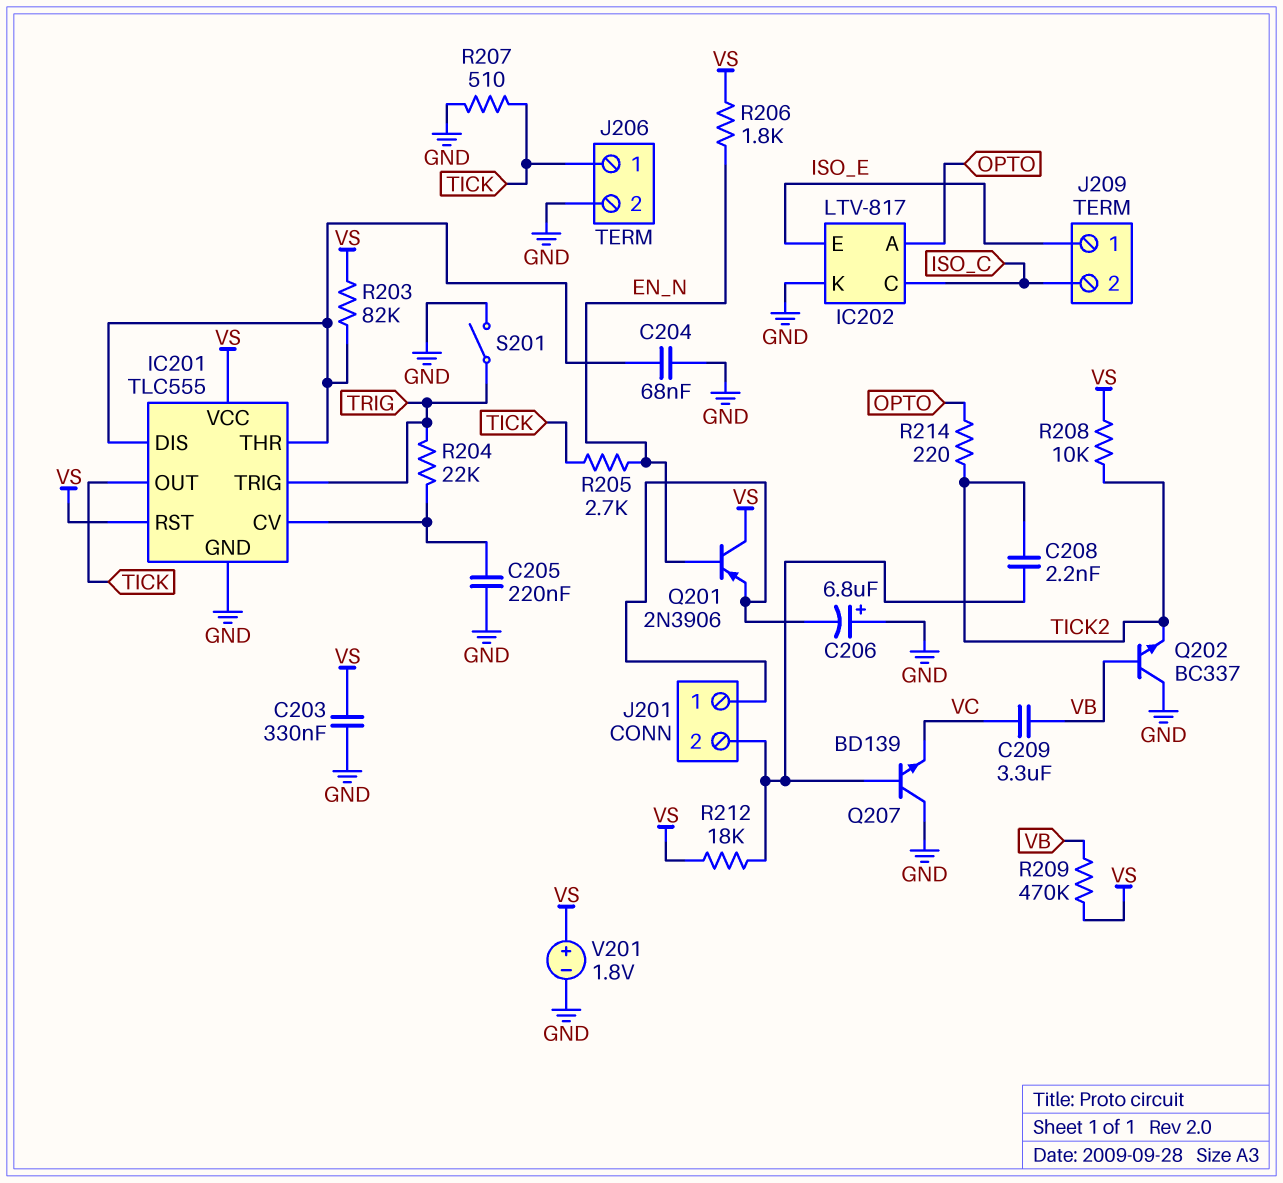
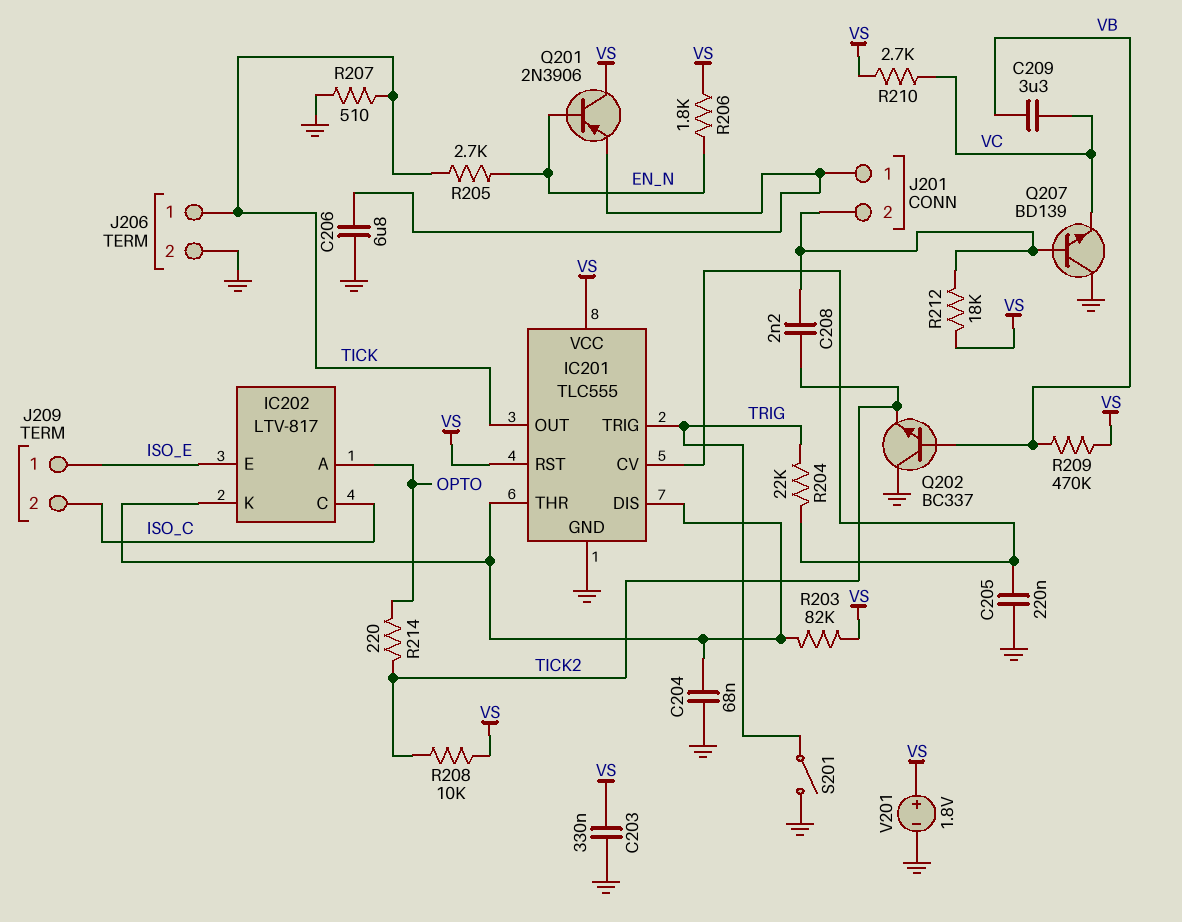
C206: 6.8uF (plus GND, minus J201/1) -> 6.8uF (GND, J201/1)
IC202 pin K: GND -> IC201/DIS
R210: none -> 2.7k (VC, VS)

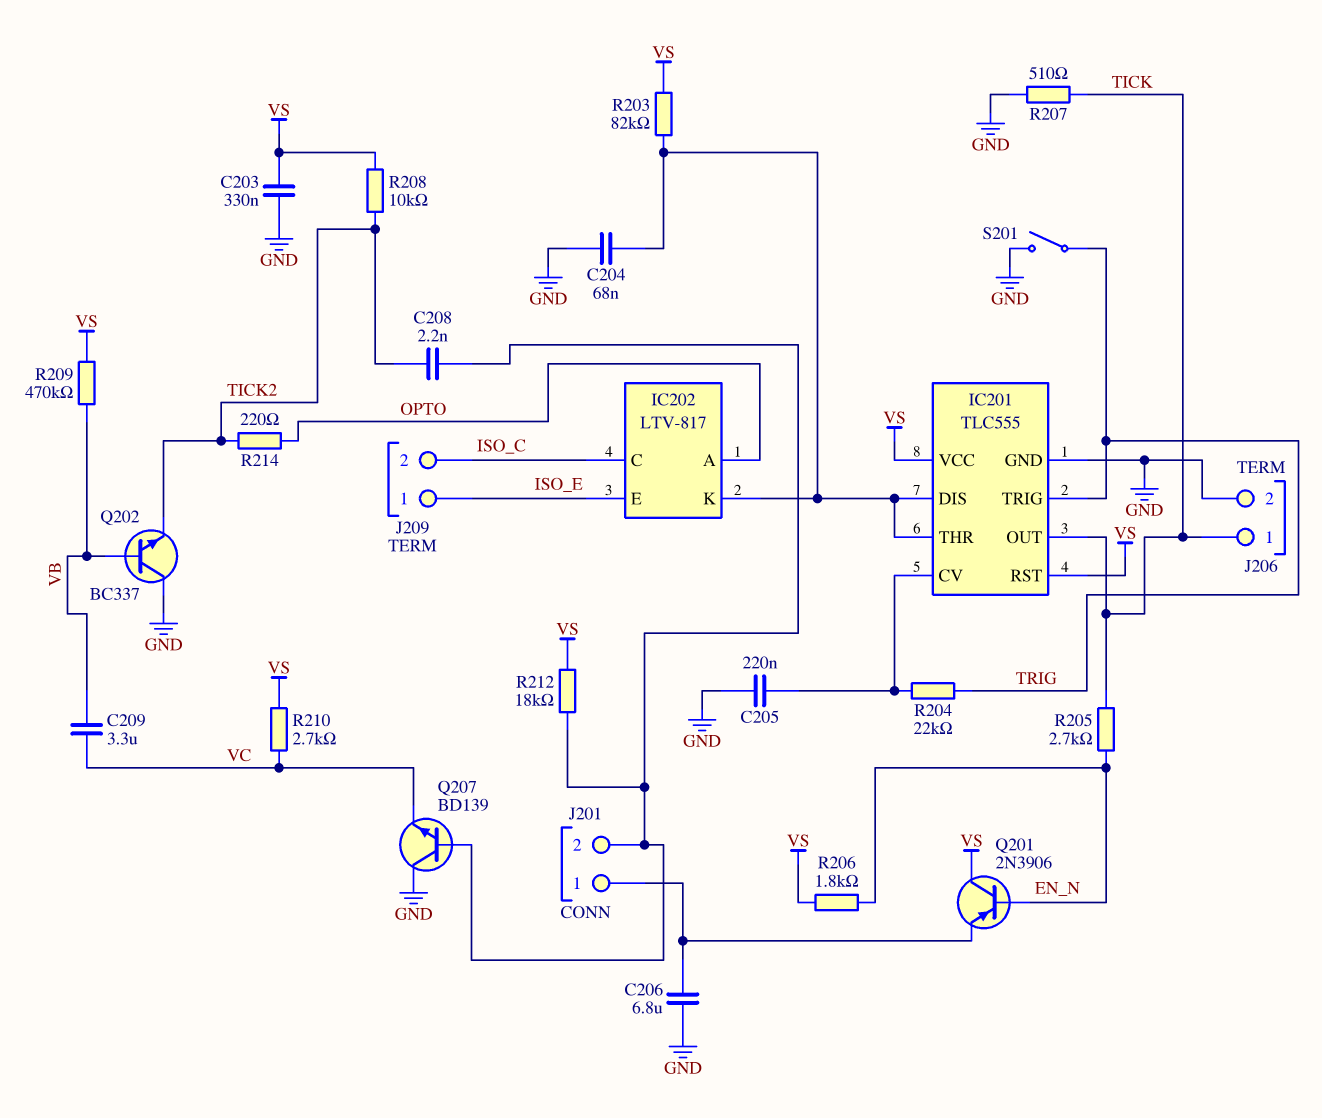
V201: 1.8V (plus VS, minus GND) -> none

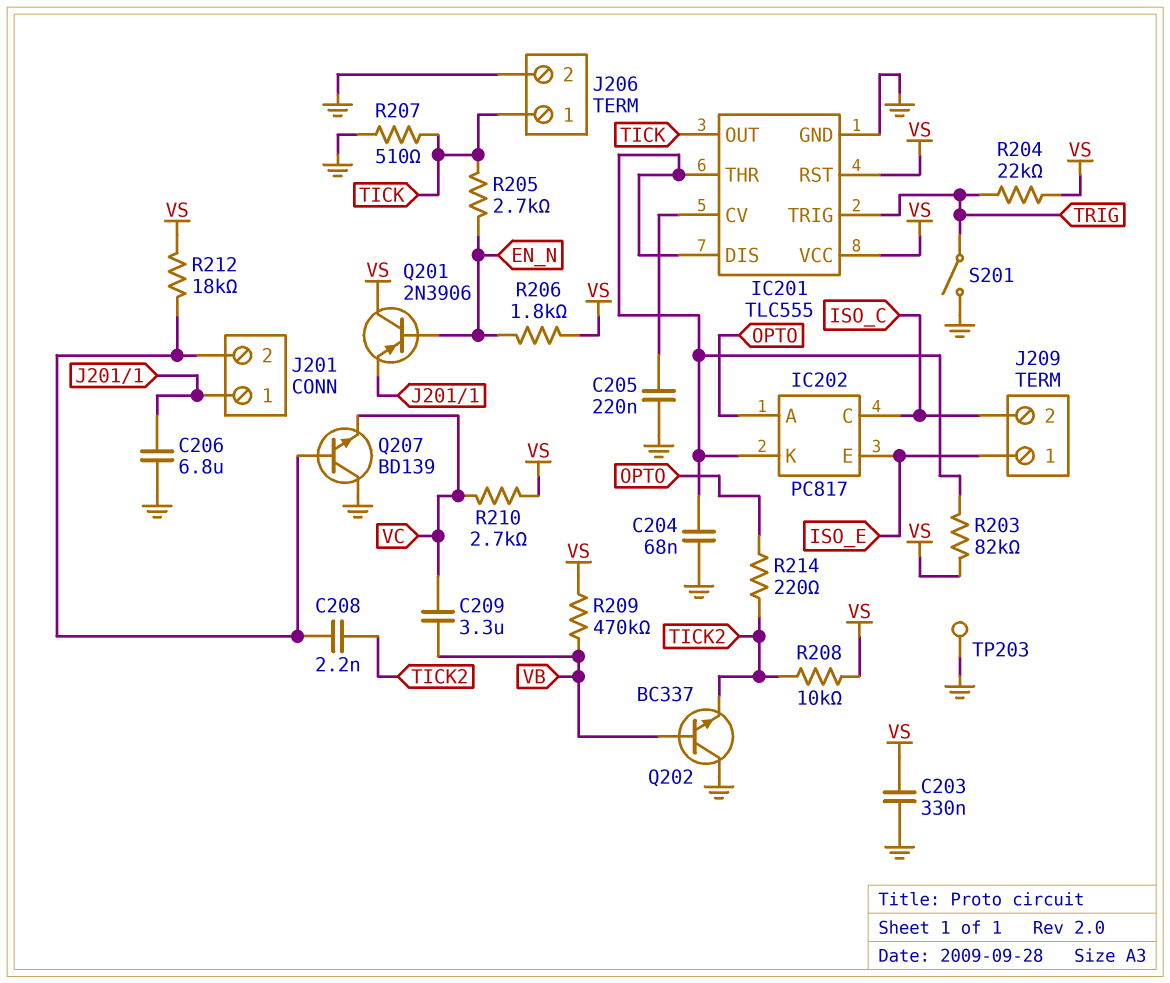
IC202: LTV-817 -> PC817
R204: 22k (IC201/CV, TRIG) -> 22k (TRIG, VS)
TP203: none -> test point (GND)

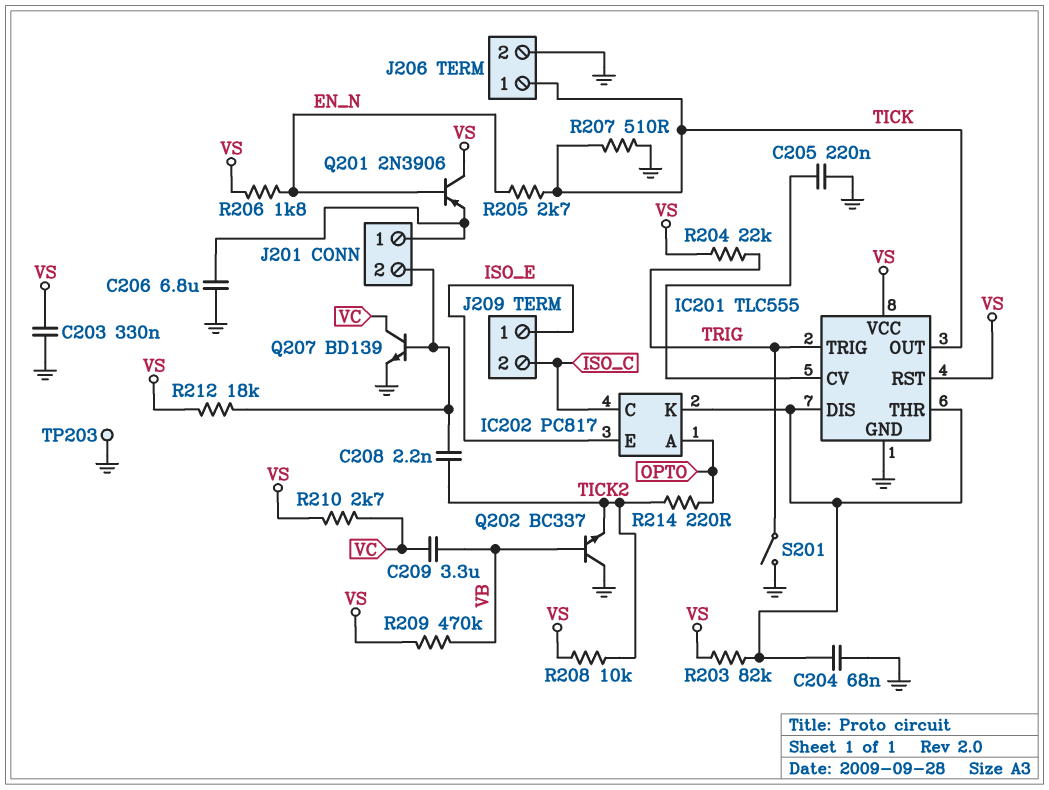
Q207: NPN BD139 (B J201/2, C GND, E VC) -> NPN BD139 (B J201/2, C VC, E GND)

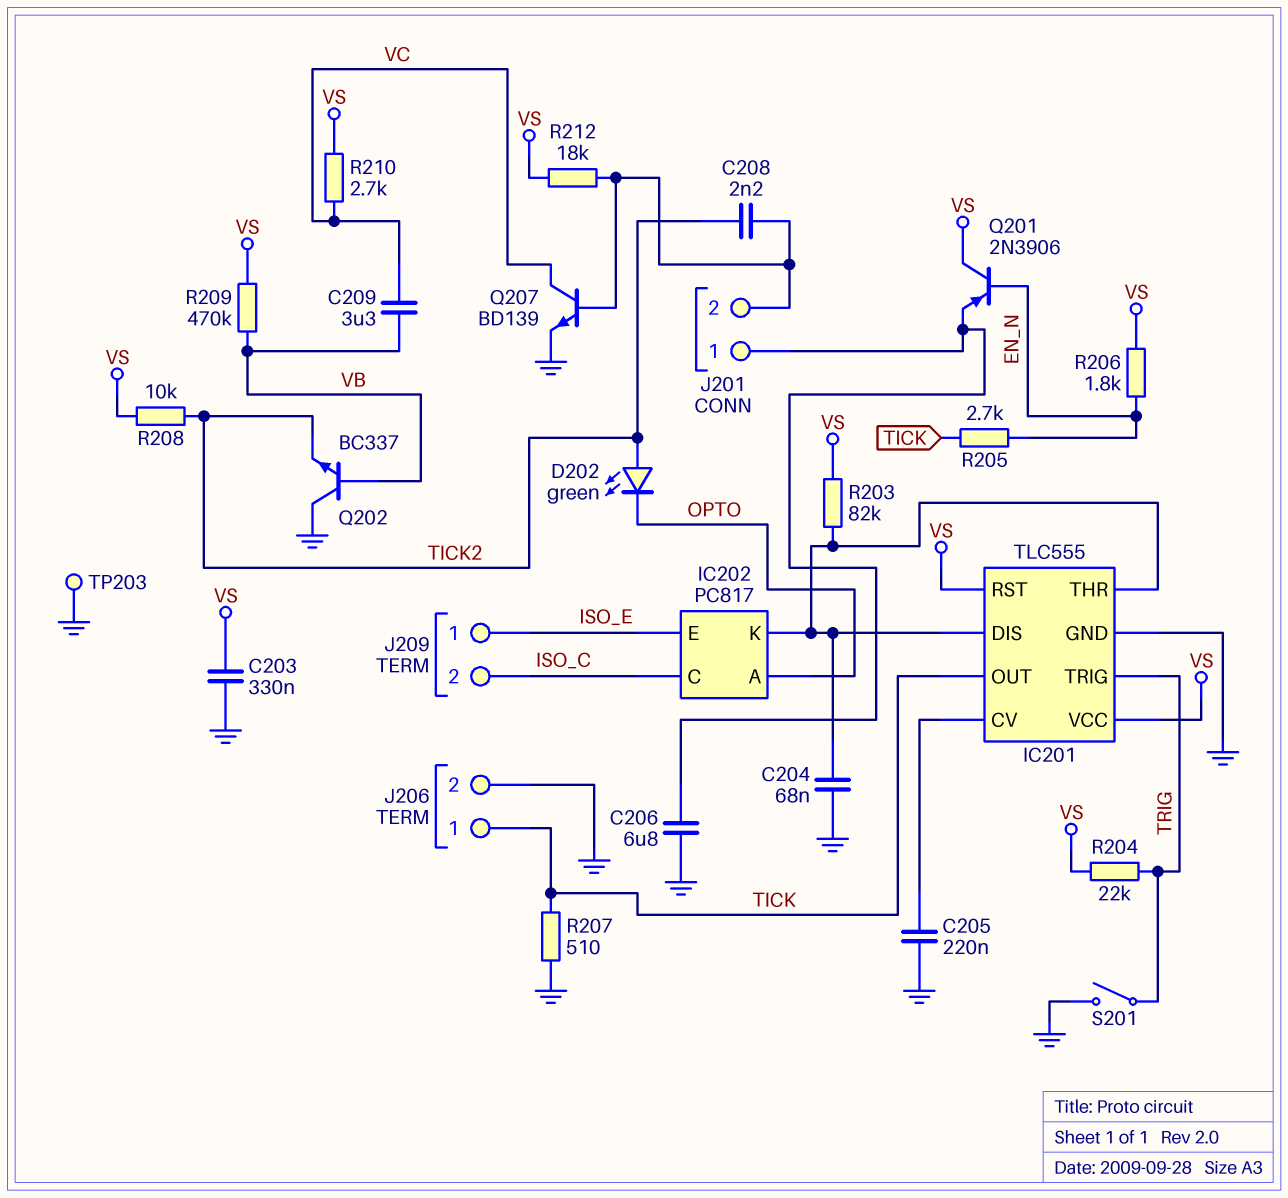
D202: none -> LED green (A TICK2, K OPTO)
R214: 220 (OPTO, TICK2) -> none

